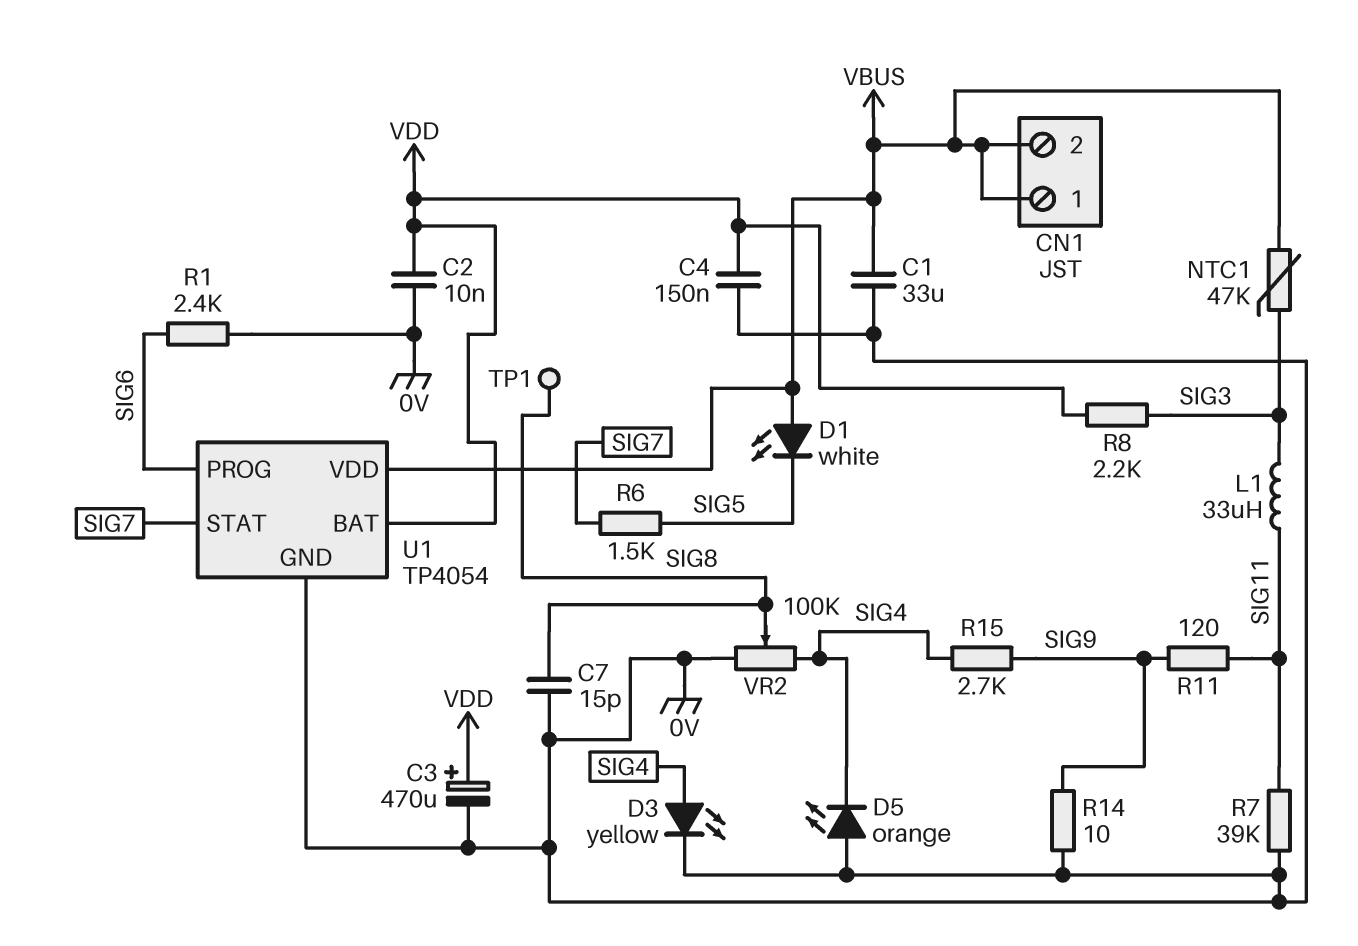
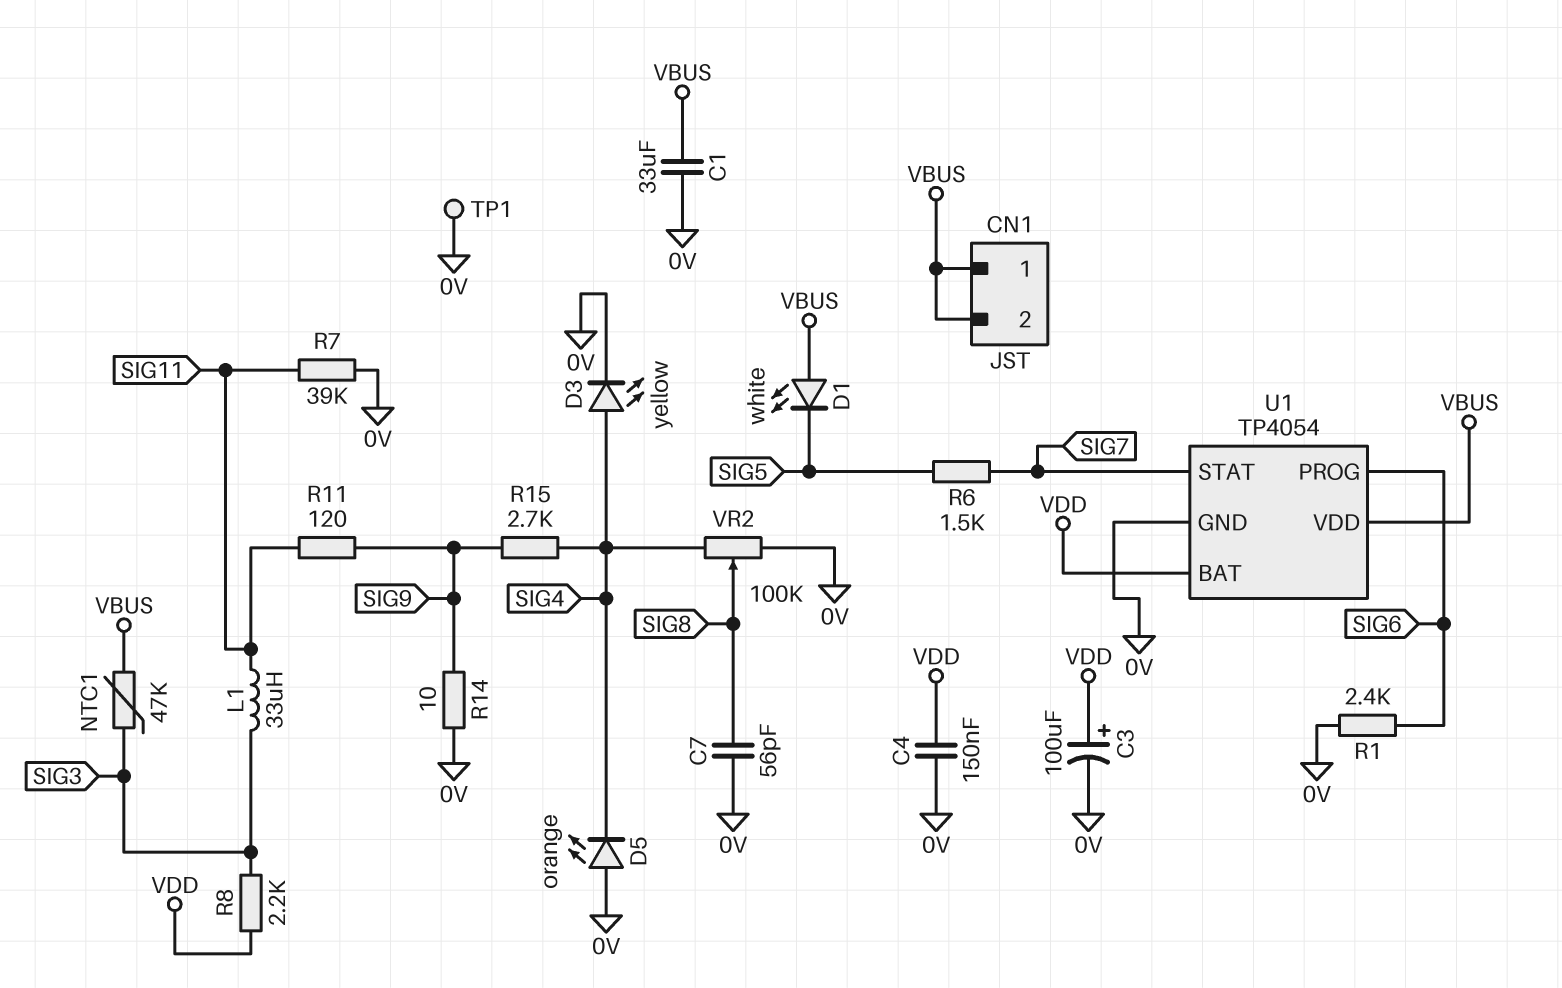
C2: 10nF (0V, VDD) -> none
C3: 470uF (plus VDD, minus 0V) -> 100uF (plus VDD, minus 0V)
C7: 15pF (0V, SIG8) -> 56pF (0V, SIG8)
TP1: test point (SIG8) -> test point (0V)

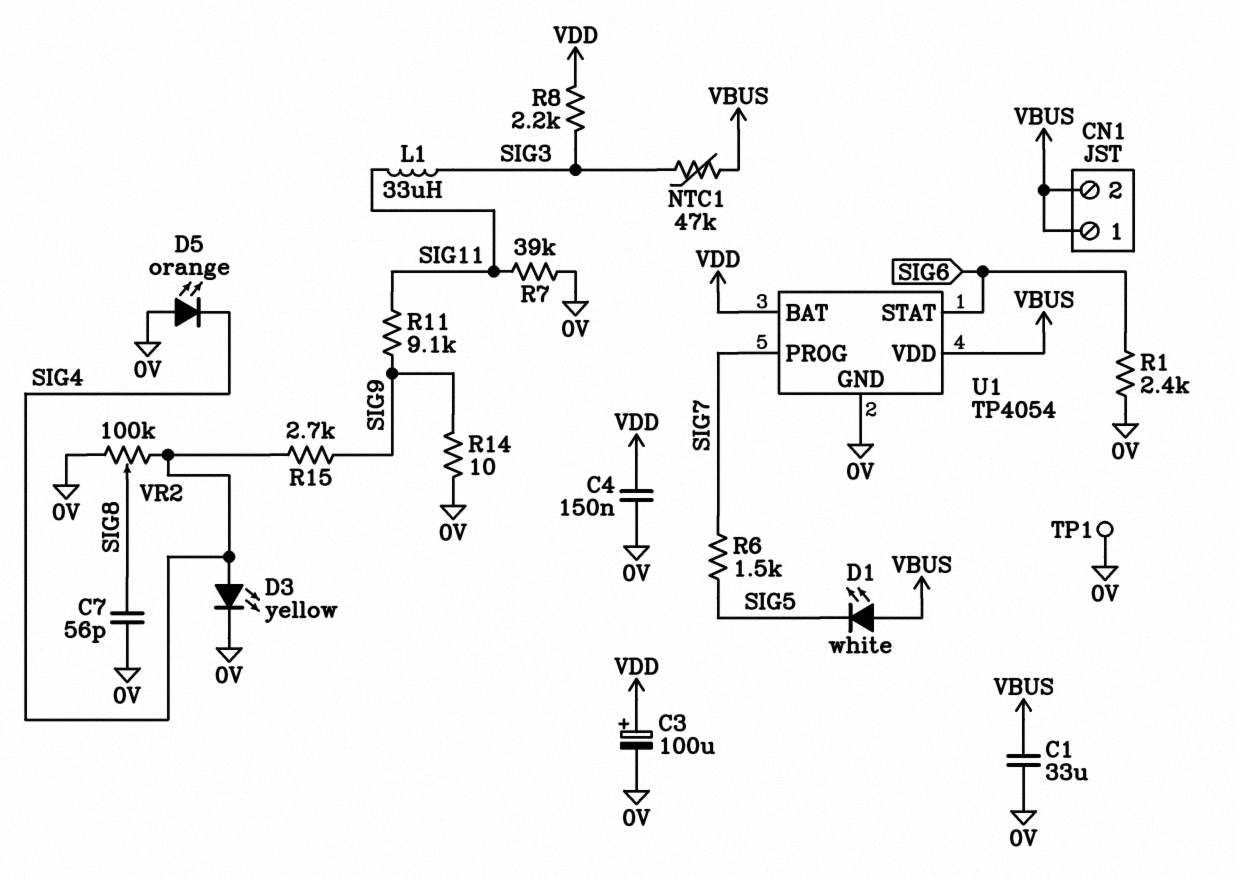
R11: 120 (SIG9, SIG11) -> 9.1k (SIG9, SIG11)
U1 pin PROG: SIG6 -> SIG7
U1 pin STAT: SIG7 -> SIG6

